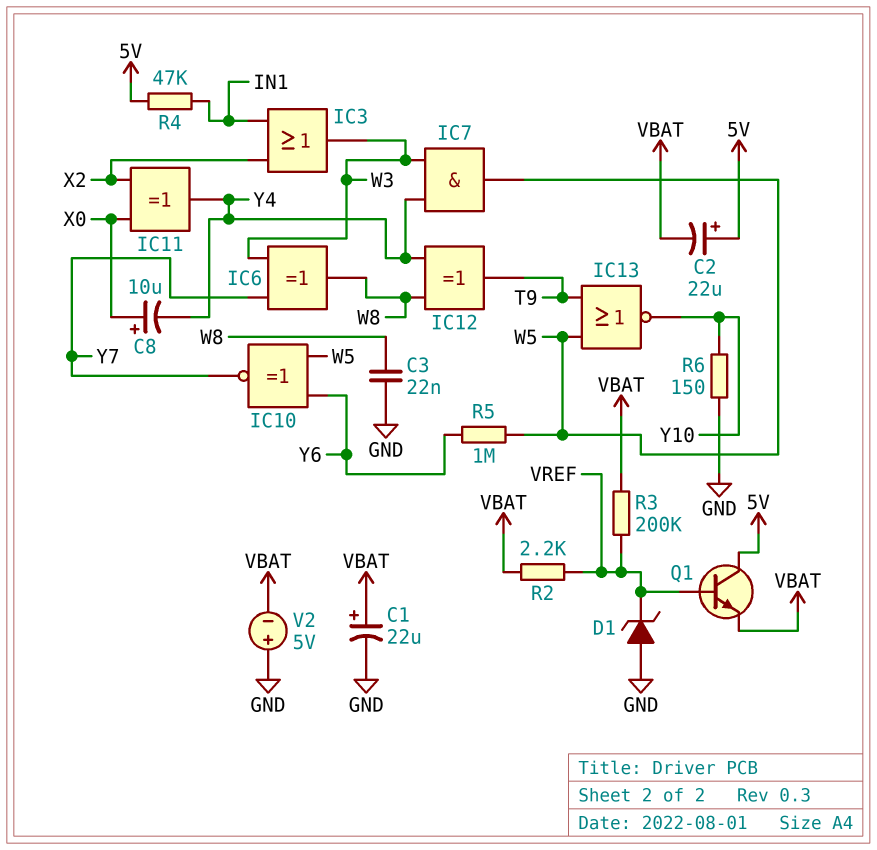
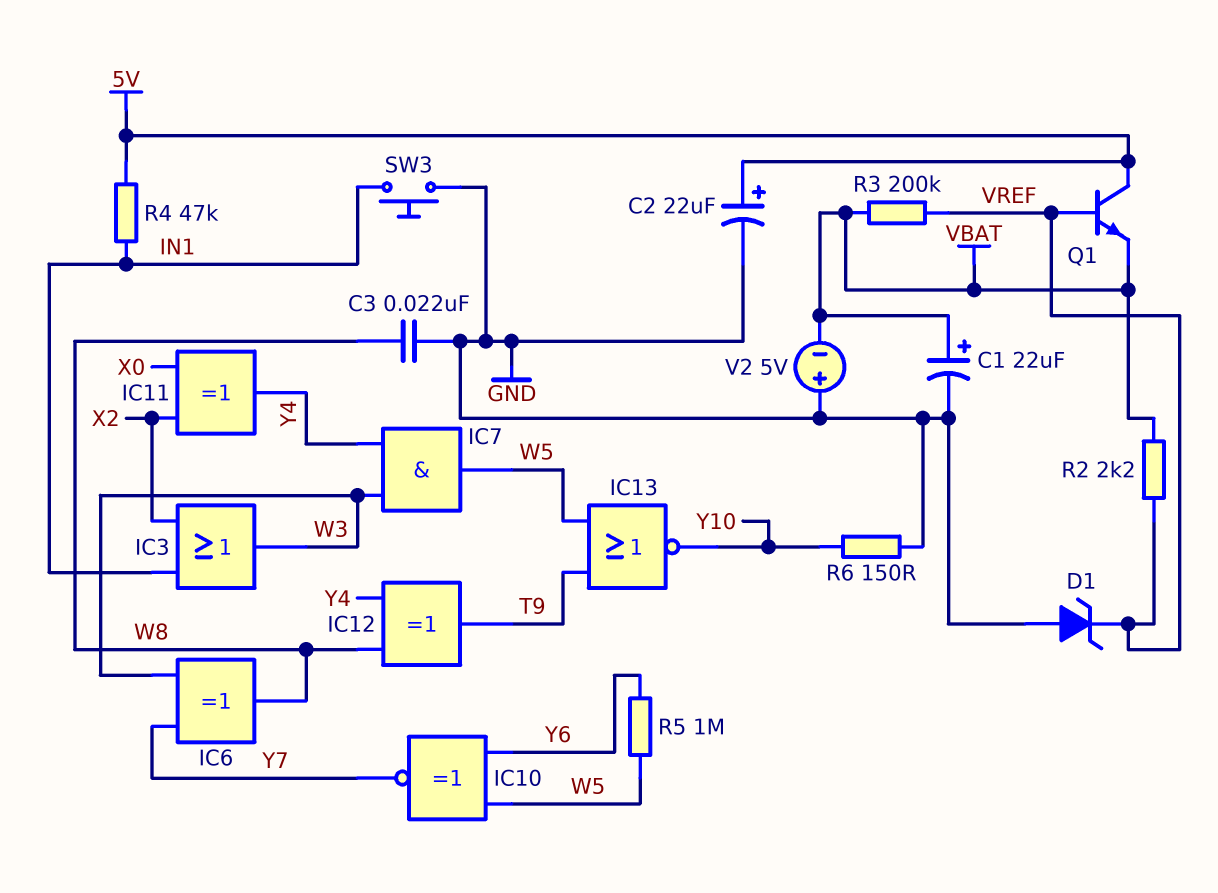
C2: 22uF (plus 5V, minus VBAT) -> 22uF (plus 5V, minus GND)
C8: 10uF (plus X0, minus Y4) -> none
SW3: none -> button (GND, IN1)

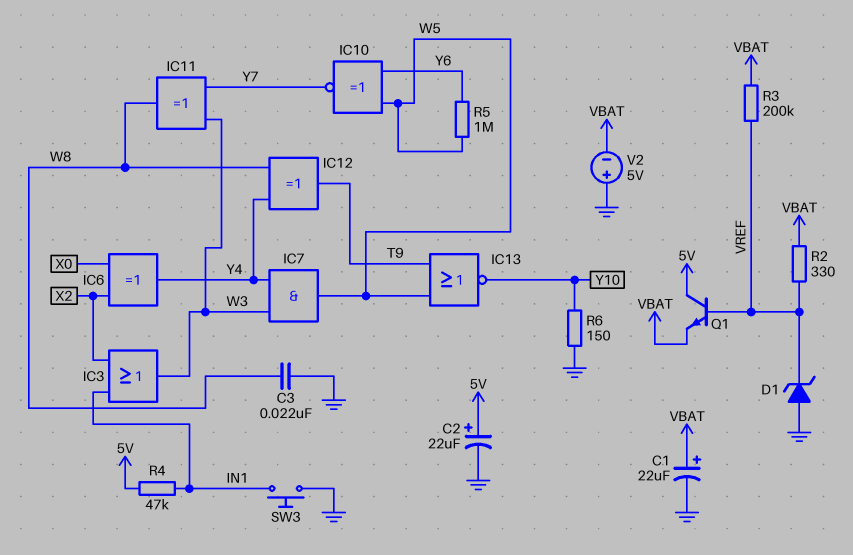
IC6: XOR (in W3, in Y7, out W8) -> XOR (in X0, in X2, out Y4)
IC11: XOR (in X0, in X2, out Y4) -> XOR (in W3, in Y7, out W8)
R2: 2.2k (VBAT, VREF) -> 330 (VBAT, VREF)

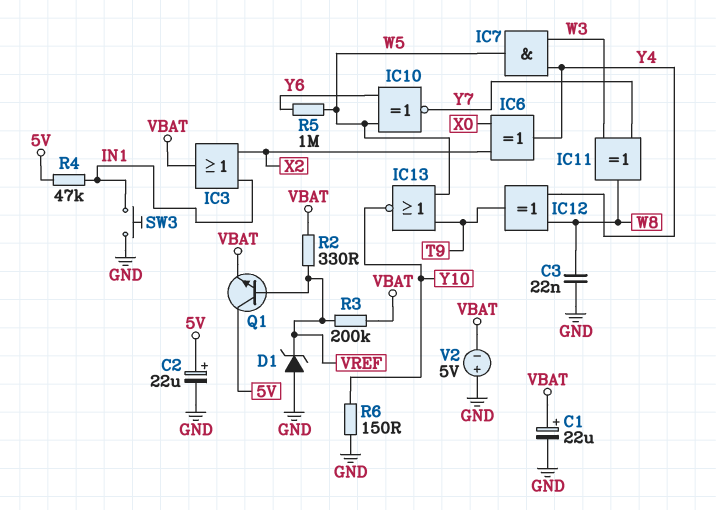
IC3: OR (in IN1, in X2, out W3) -> OR (in IN1, in X2, out VBAT)

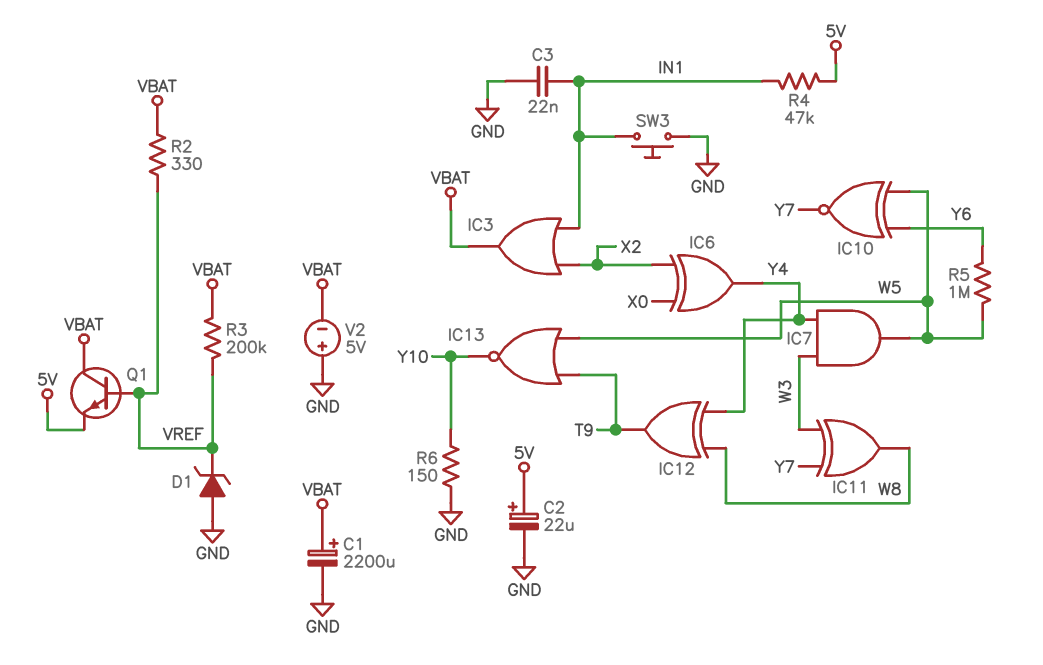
C1: 22uF (plus VBAT, minus GND) -> 2200uF (plus VBAT, minus GND)
C3: 22nF (GND, W8) -> 22nF (GND, IN1)
Q1: NPN (B VREF, C 5V, E VBAT) -> NPN (B VREF, C VBAT, E 5V)

